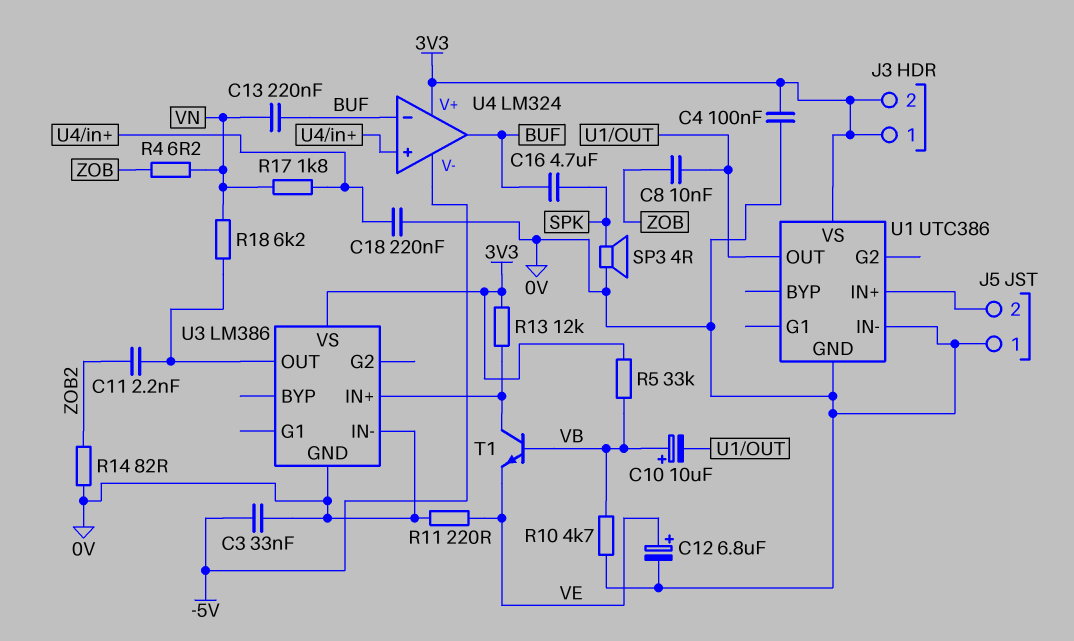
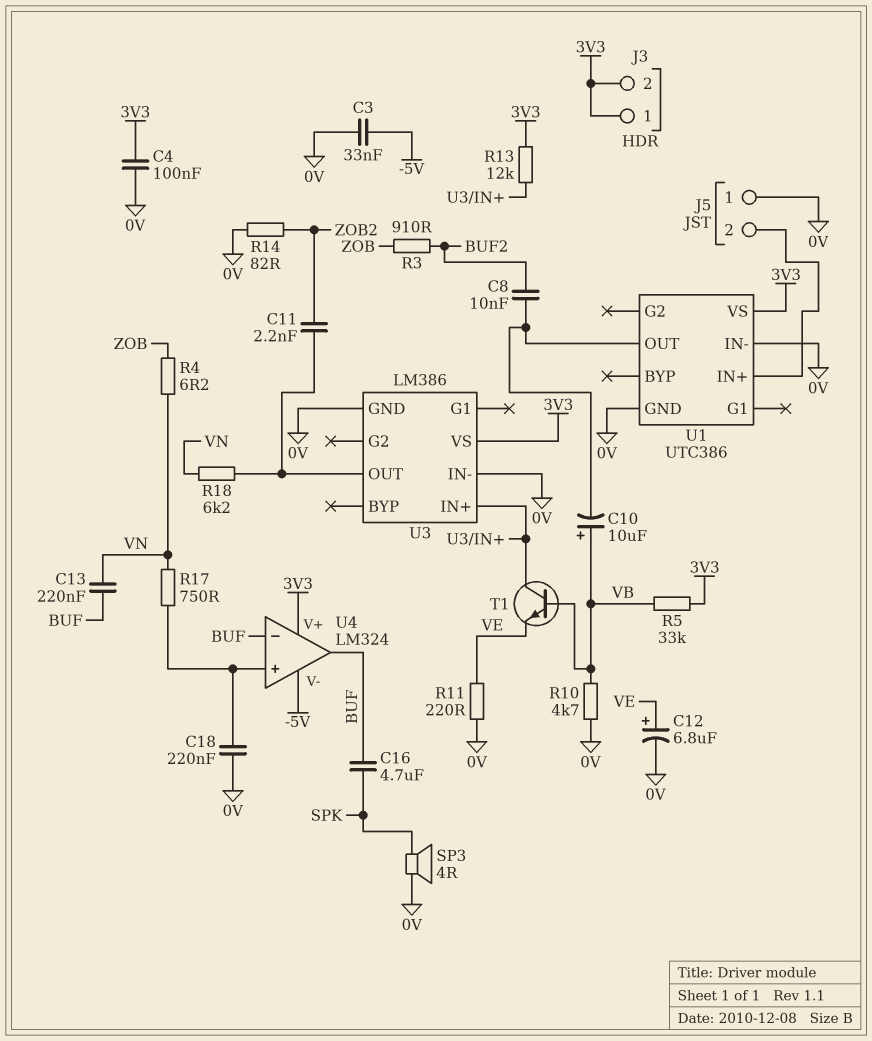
C8: 10nF (U1/OUT, ZOB) -> 10nF (BUF2, U1/OUT)
R3: none -> 910 (BUF2, ZOB)
R17: 1.8k (U4/in+, VN) -> 750 (U4/in+, VN)

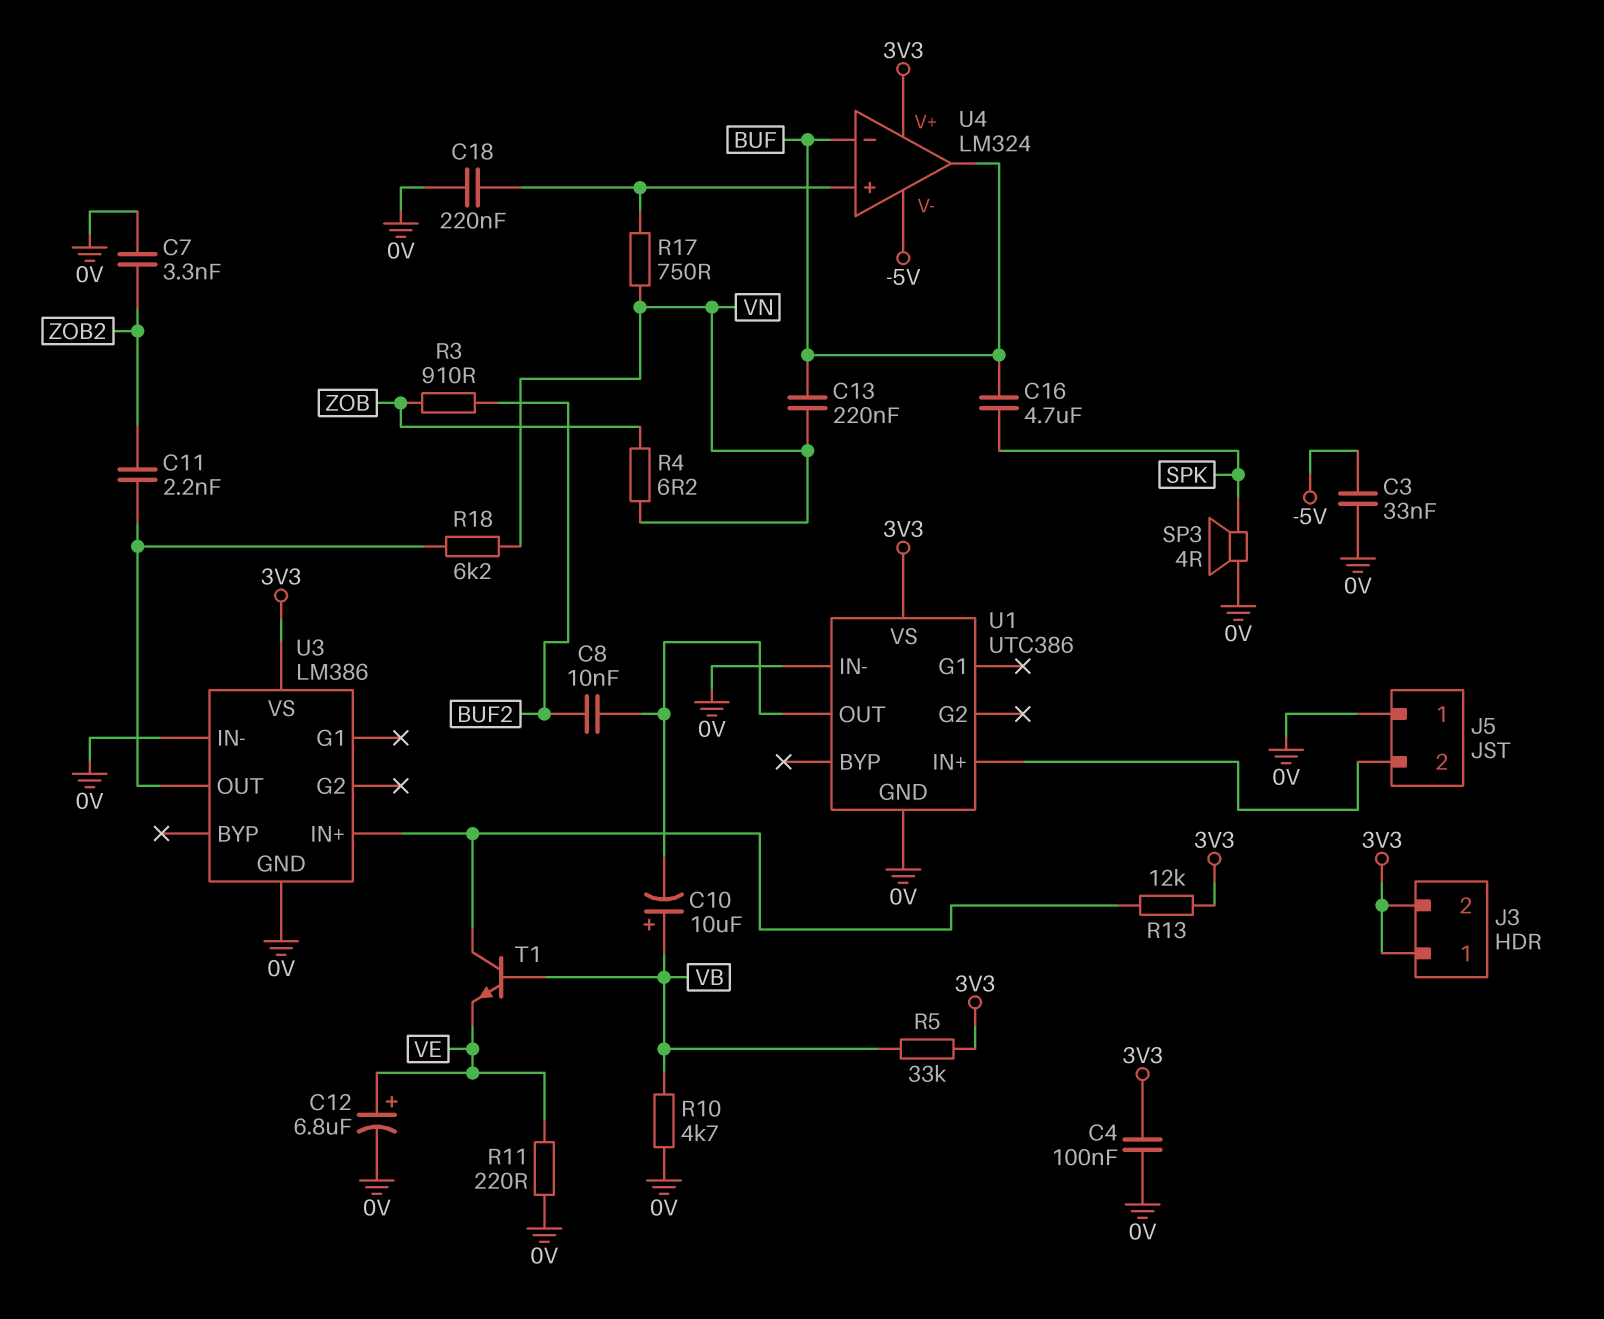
C7: none -> 3.3nF (0V, ZOB2)
R14: 82 (0V, ZOB2) -> none

